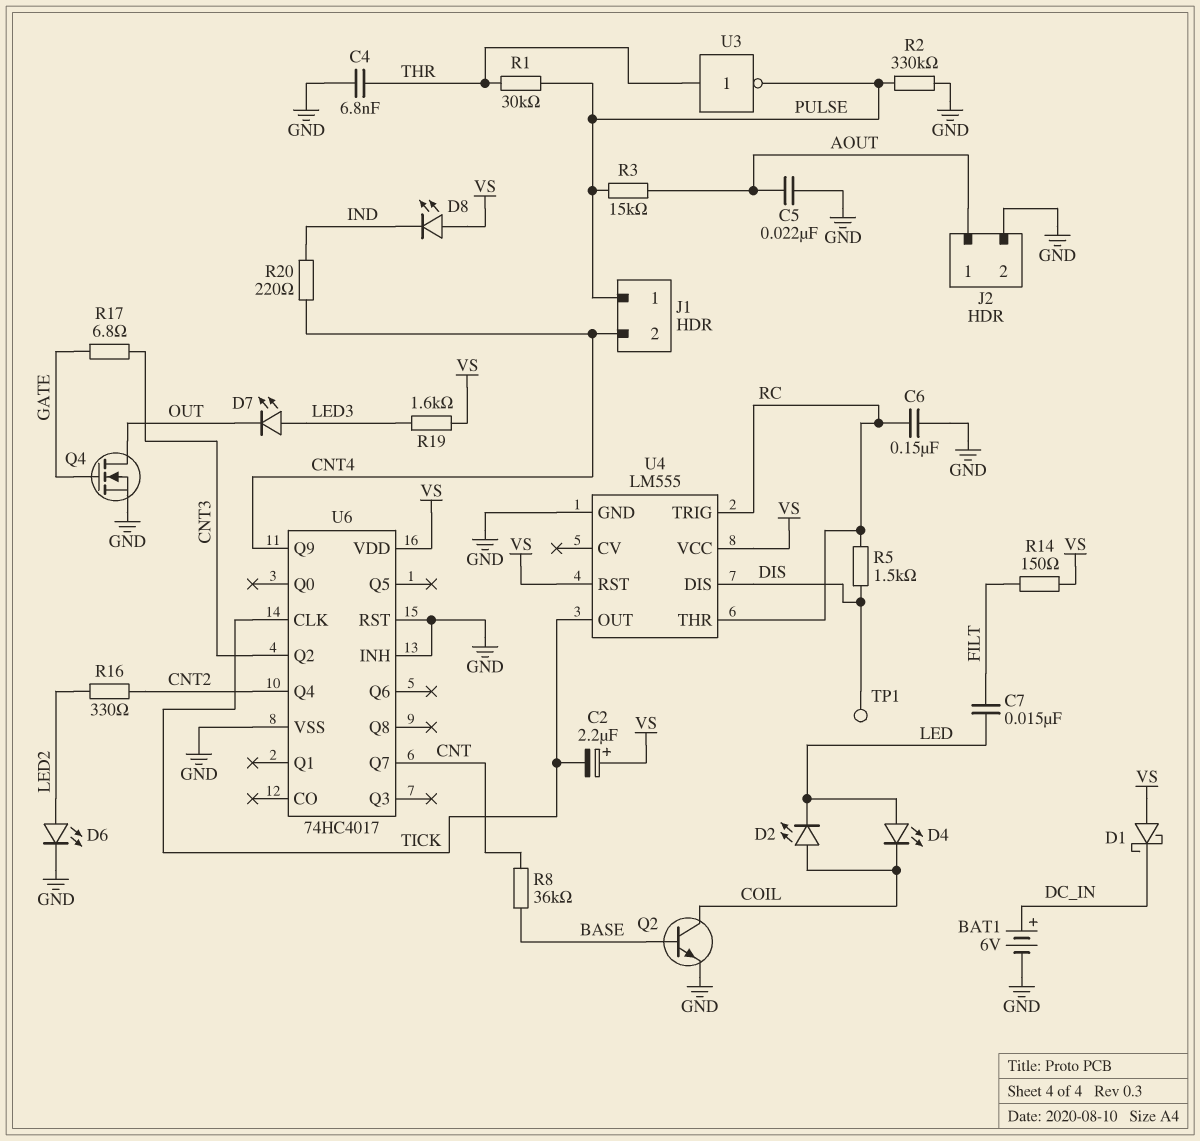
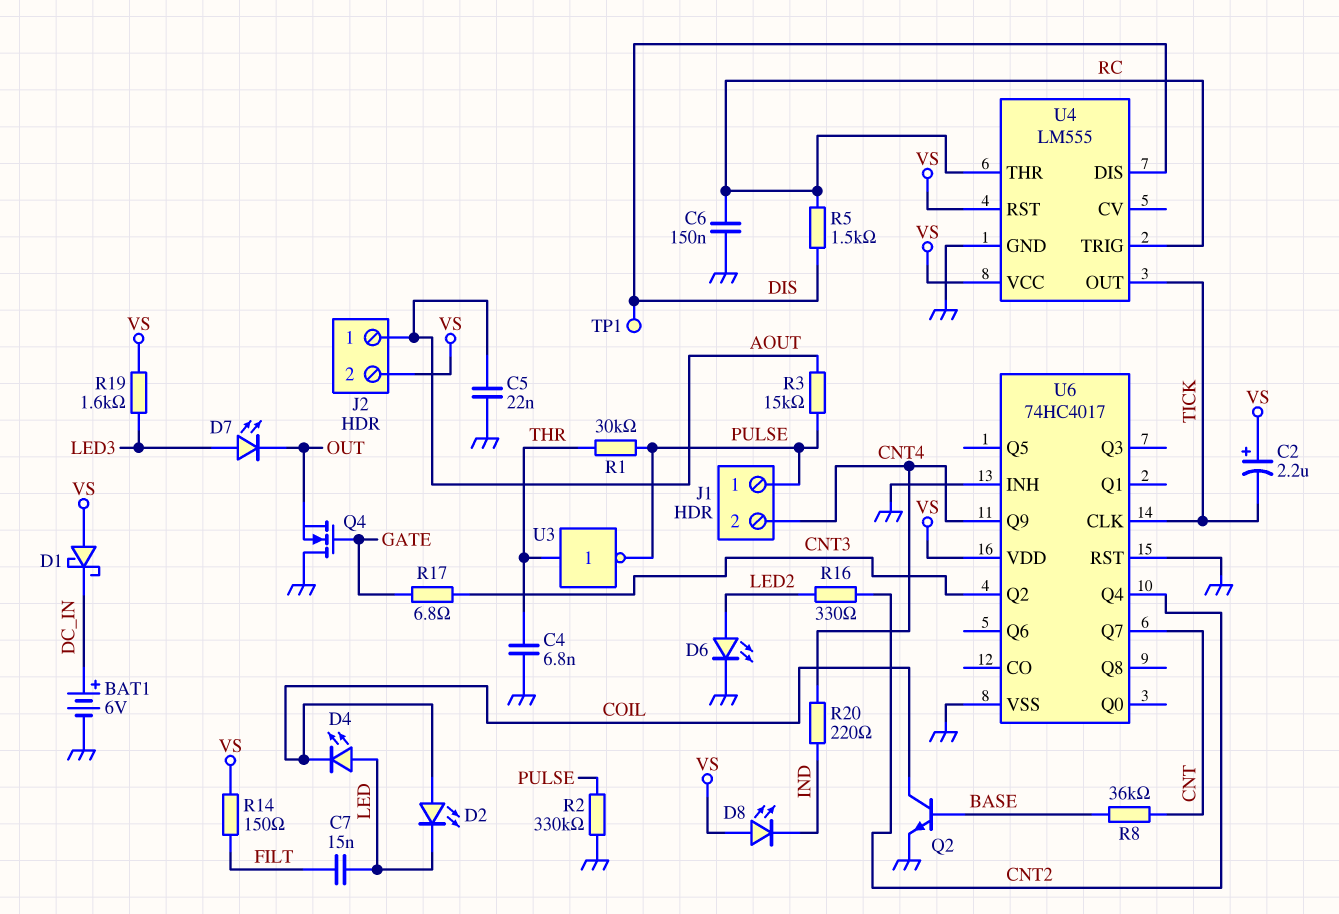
J2 pin 2: GND -> VS
Q4: NMOS (G GATE, D OUT, S GND) -> NMOS (G GATE, D GND, S OUT)

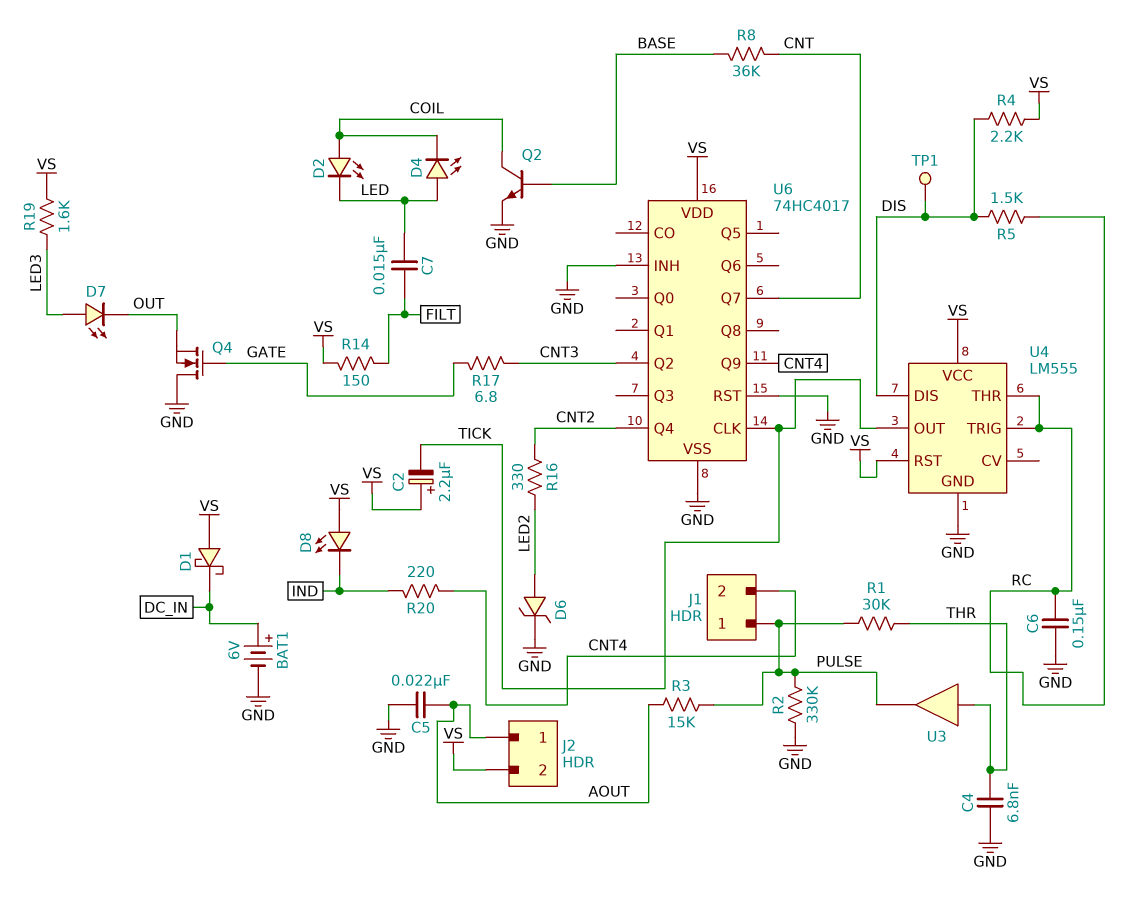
D6: LED (A LED2, K GND) -> zener (A LED2, K GND)
R4: none -> 2.2k (DIS, VS)
U3: NOT (in THR, out PULSE) -> buffer (in THR, out PULSE)

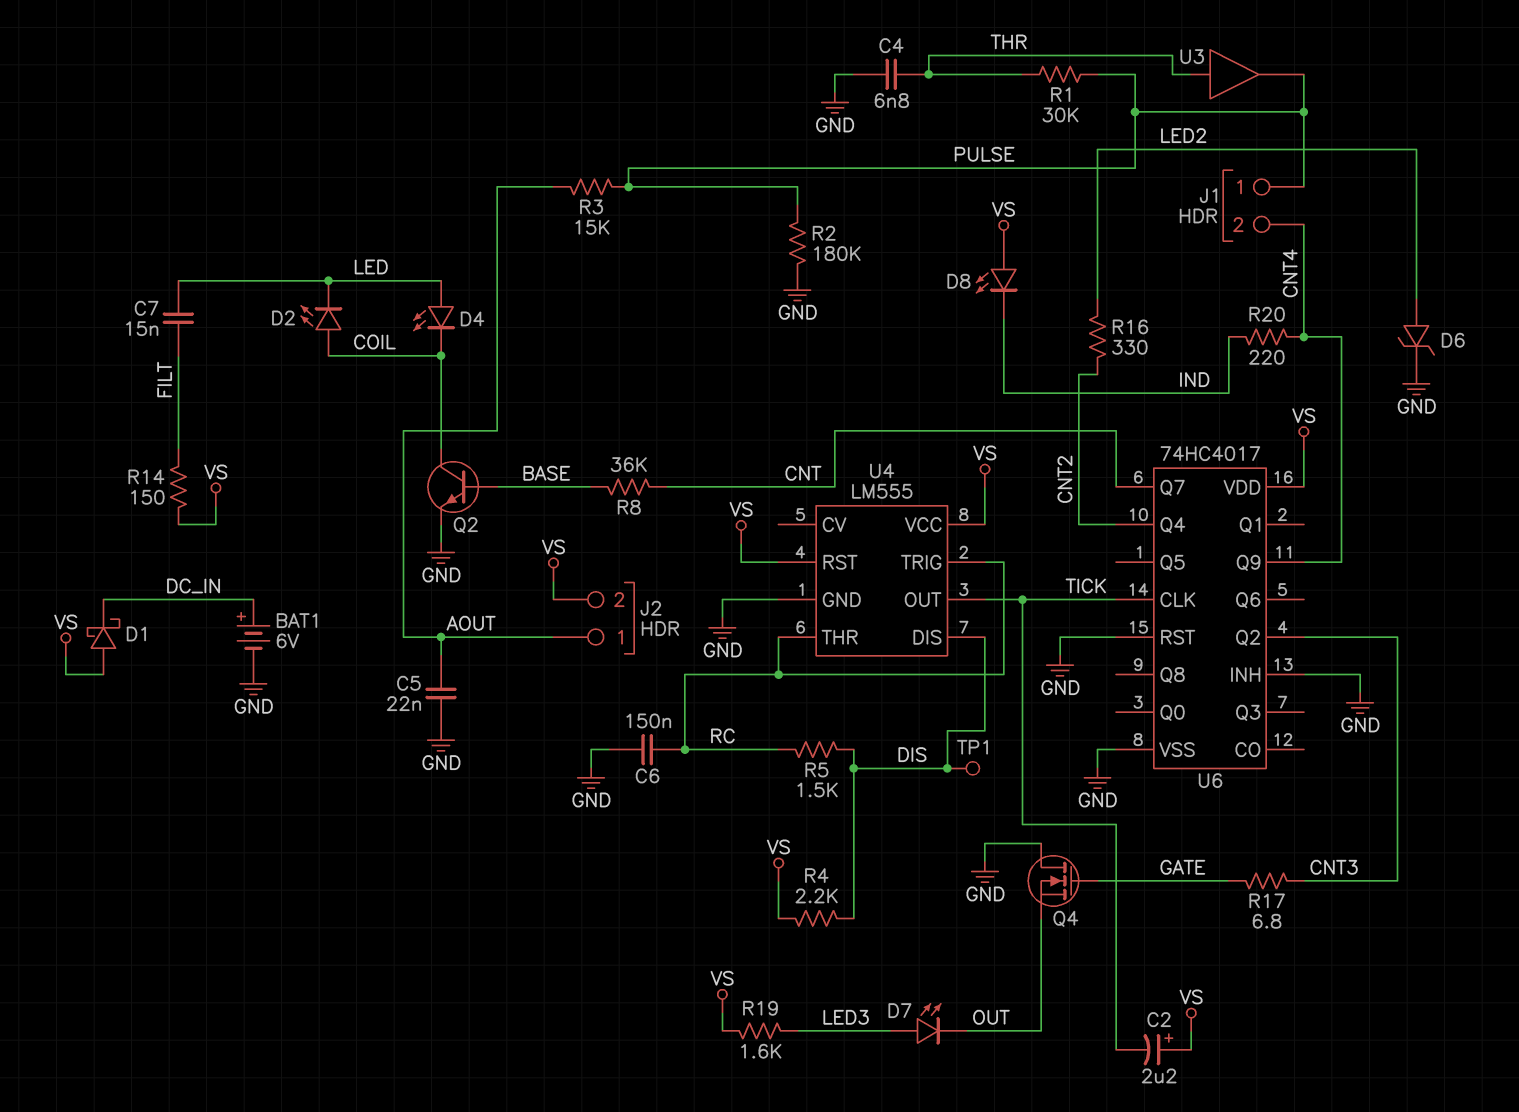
R2: 330k (GND, PULSE) -> 180k (GND, PULSE)

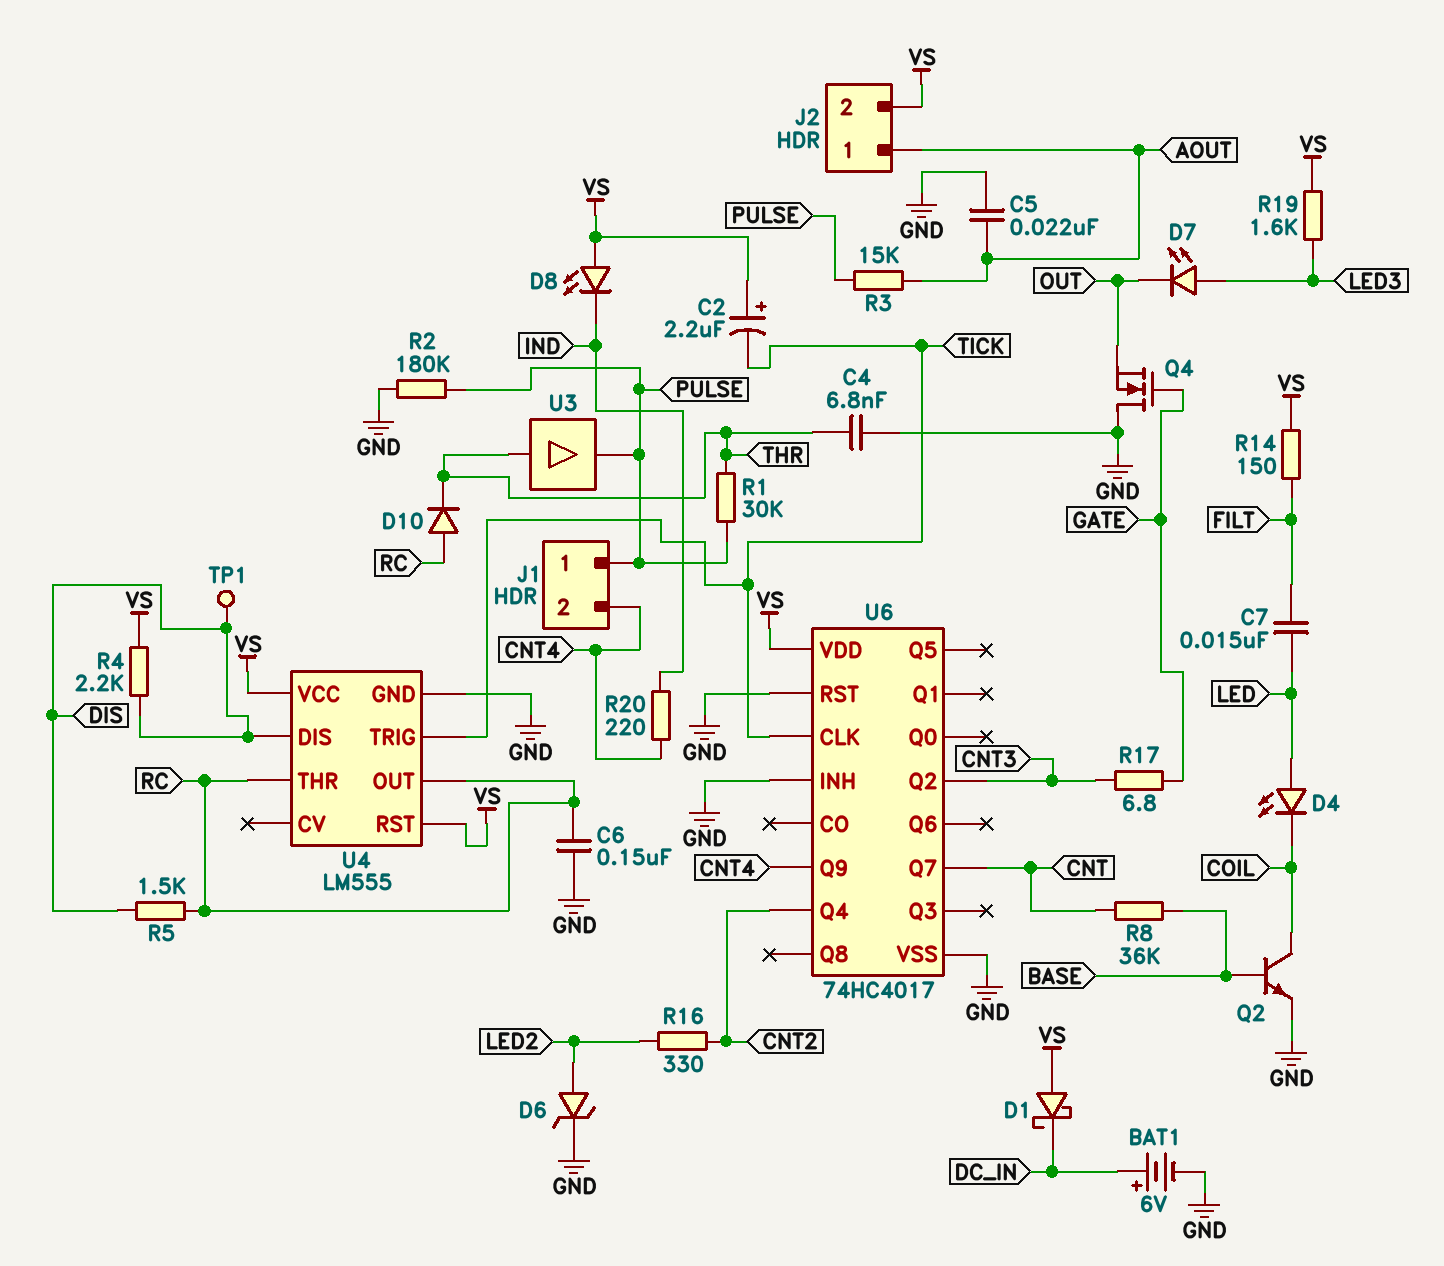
D2: LED (A COIL, K LED) -> none
D10: none -> diode (A RC, K THR)
U4 pin OUT: TICK -> RC
U4 pin TRIG: RC -> TICK

